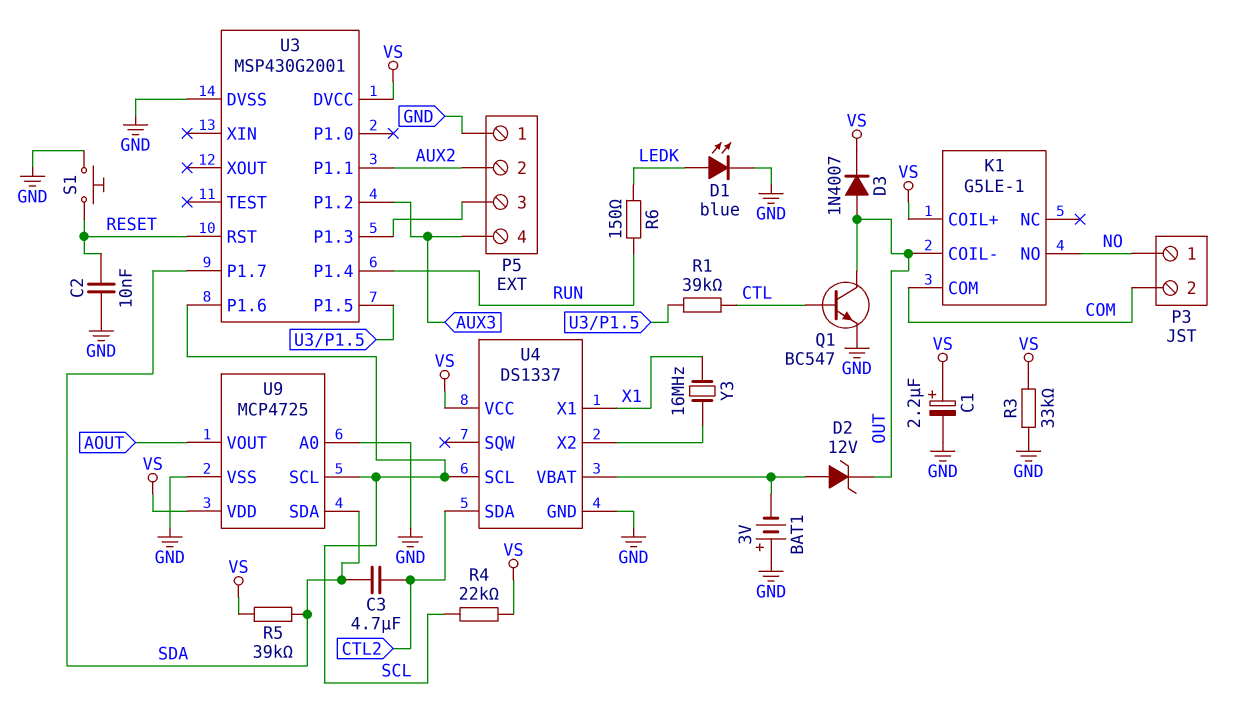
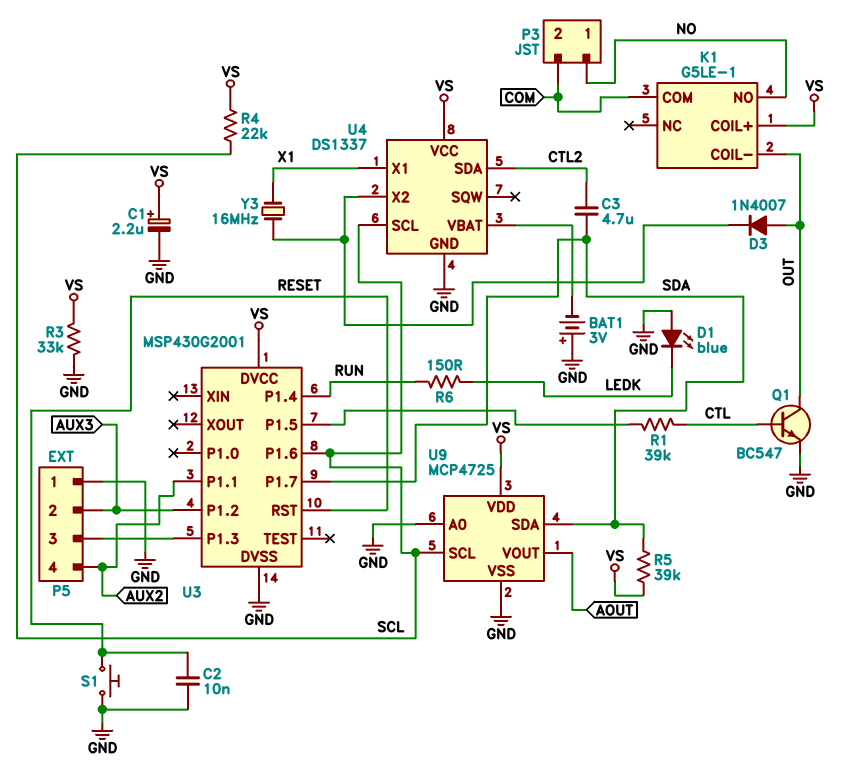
D1: LED blue (A LEDK, K GND) -> LED blue (A GND, K LEDK)
D2: zener 12V (A U4/VBAT, K OUT) -> none
D3: diode 1N4007 (A OUT, K VS) -> diode 1N4007 (A OUT, K U4/X2)
P5 pin 2: AUX2 -> AUX3
P5 pin 4: AUX3 -> AUX2

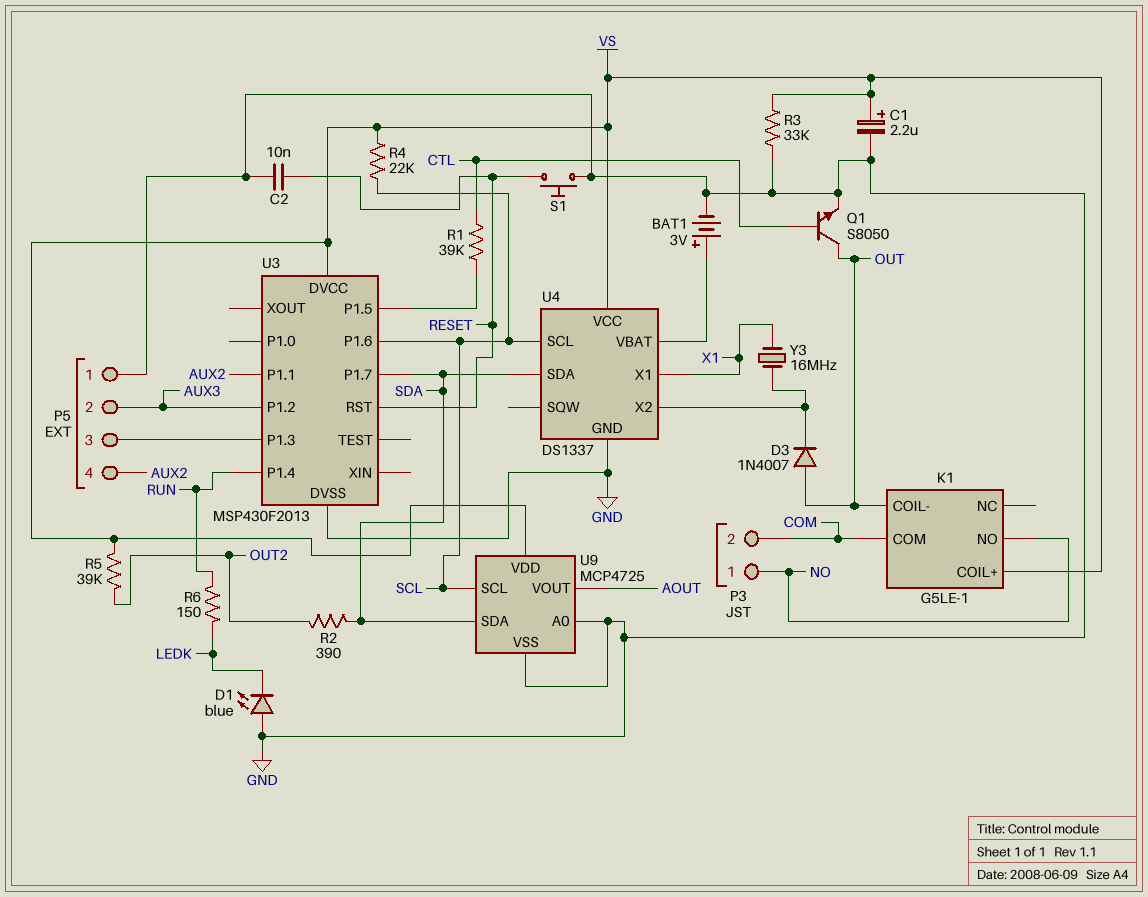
BAT1: 3V (plus GND, minus U4/VBAT) -> 3V (plus U4/VBAT, minus GND)
C3: 4.7uF (CTL2, SDA) -> none
Q1: NPN BC547 (B CTL, C OUT, E GND) -> NPN S8050 (B CTL, C OUT, E GND)
R2: none -> 390 (OUT2, SDA)
R5: 39k (SDA, VS) -> 39k (OUT2, VS)
U3: MSP430G2001 -> MSP430F2013
U4 pin SDA: CTL2 -> SDA

